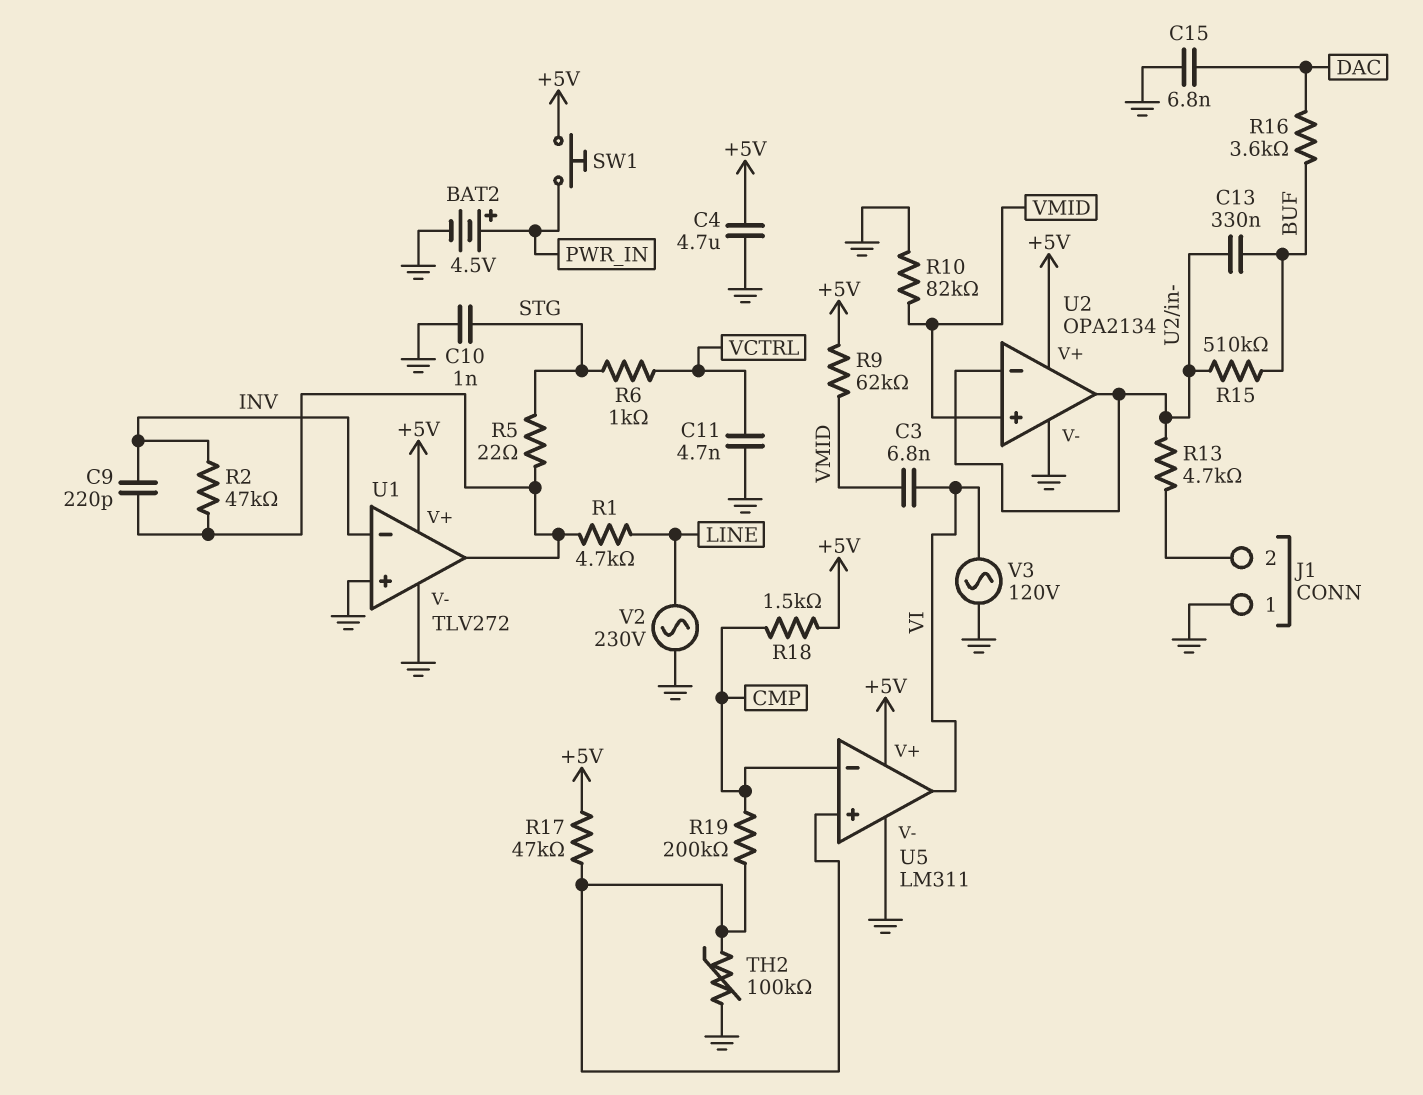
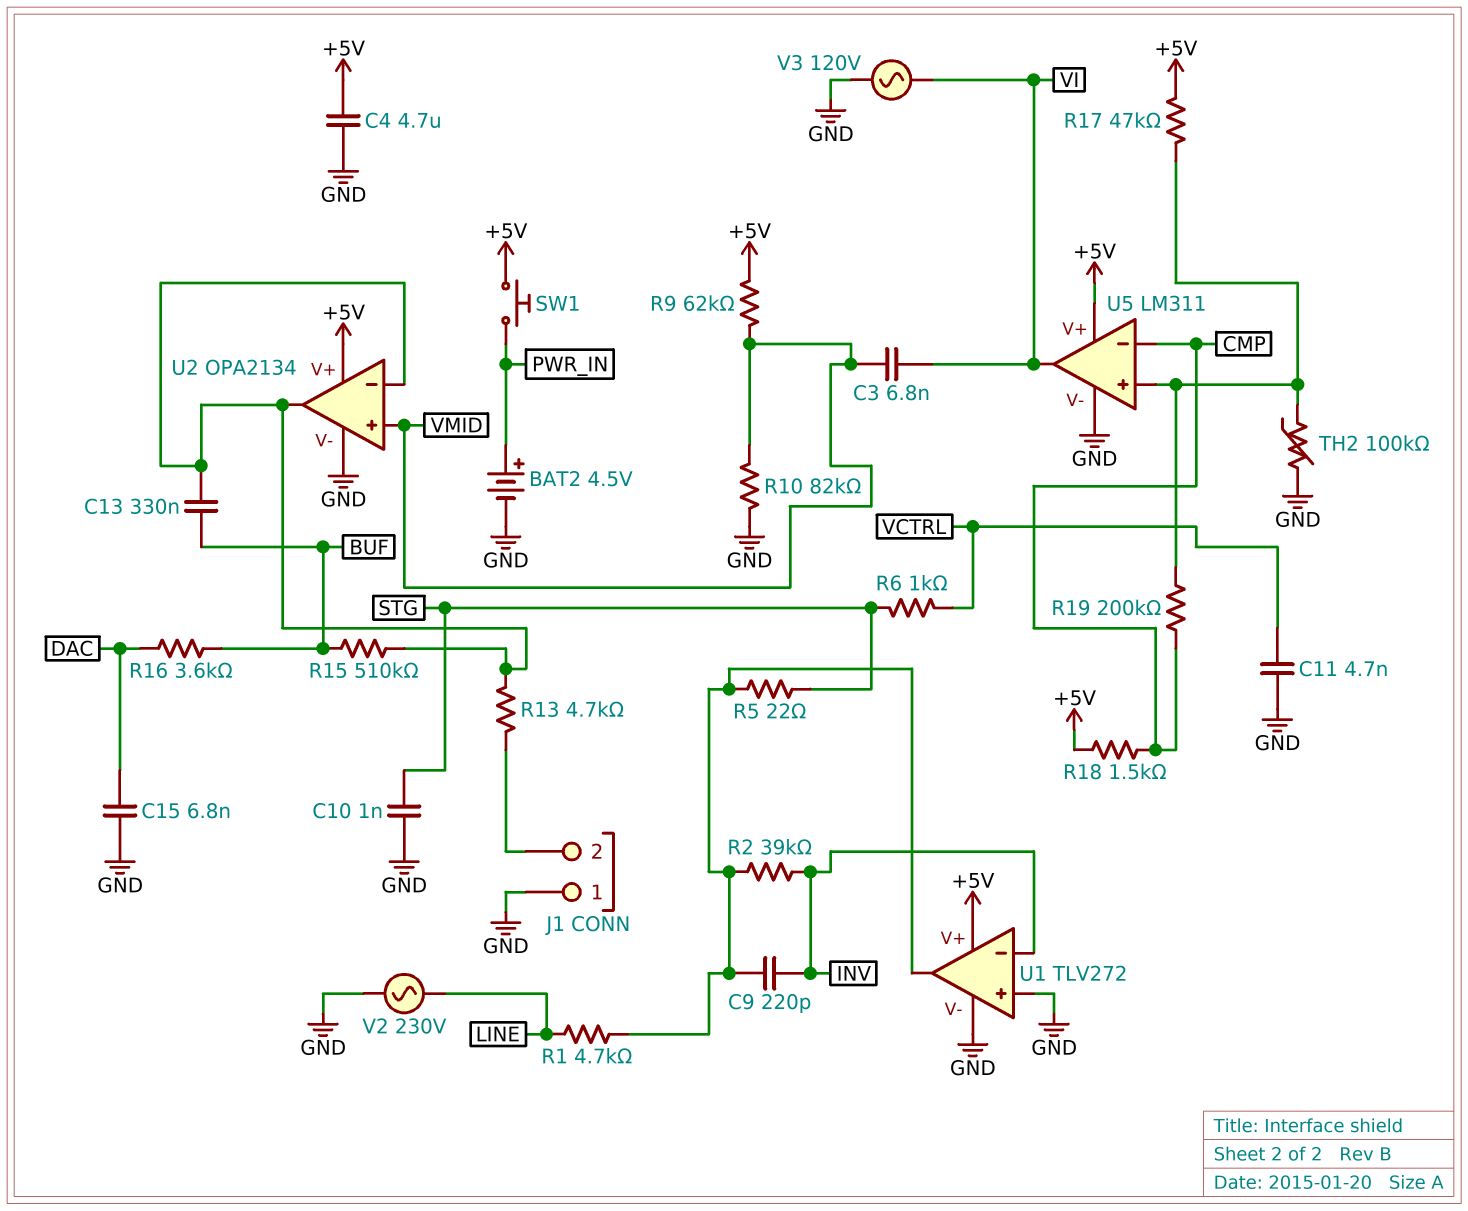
R2: 47k (INV, U1/out) -> 39k (INV, U1/out)

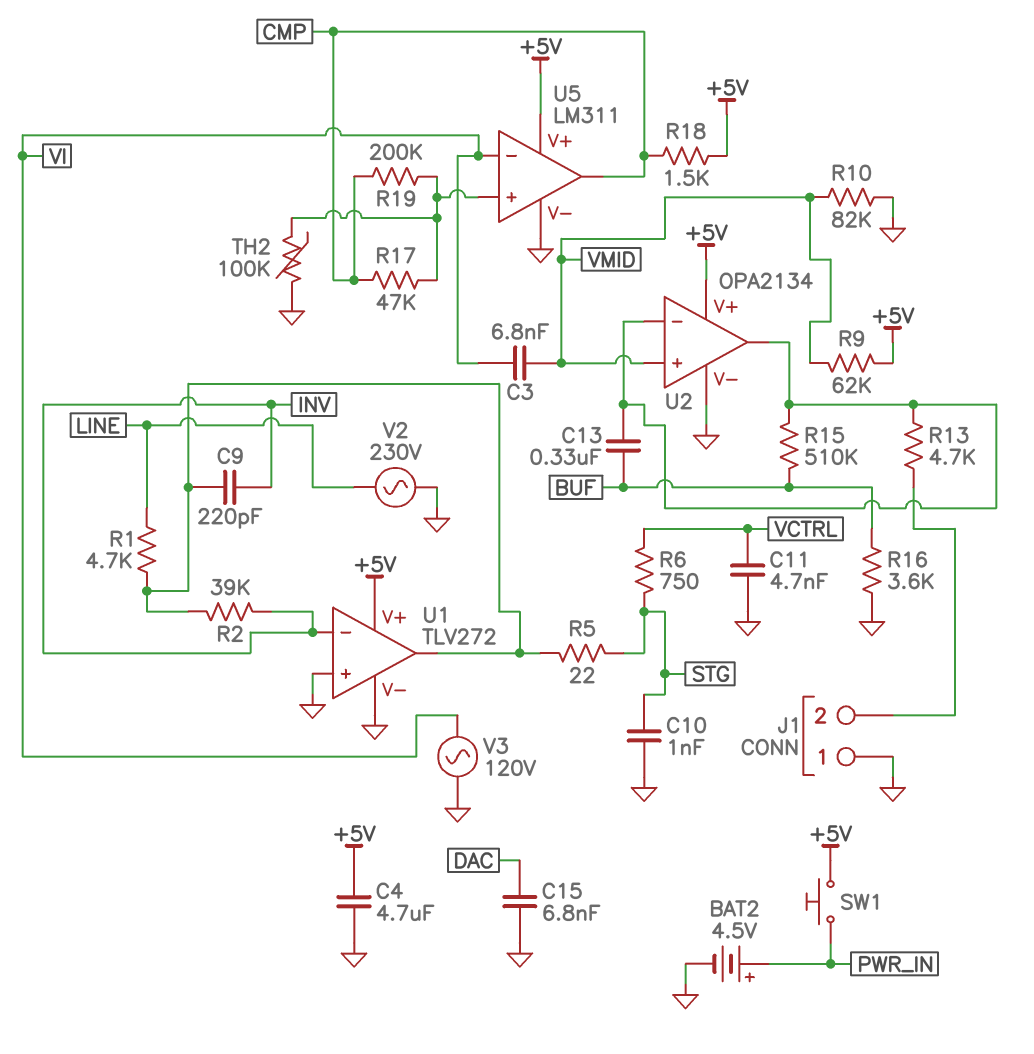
R6: 1k (STG, VCTRL) -> 750 (STG, VCTRL)
R16: 3.6k (BUF, DAC) -> 3.6k (BUF, GND)
R17: 47k (+5V, U5/in+) -> 47k (CMP, U5/in+)
U5 pin in-: CMP -> VI
U5 pin out: VI -> CMP

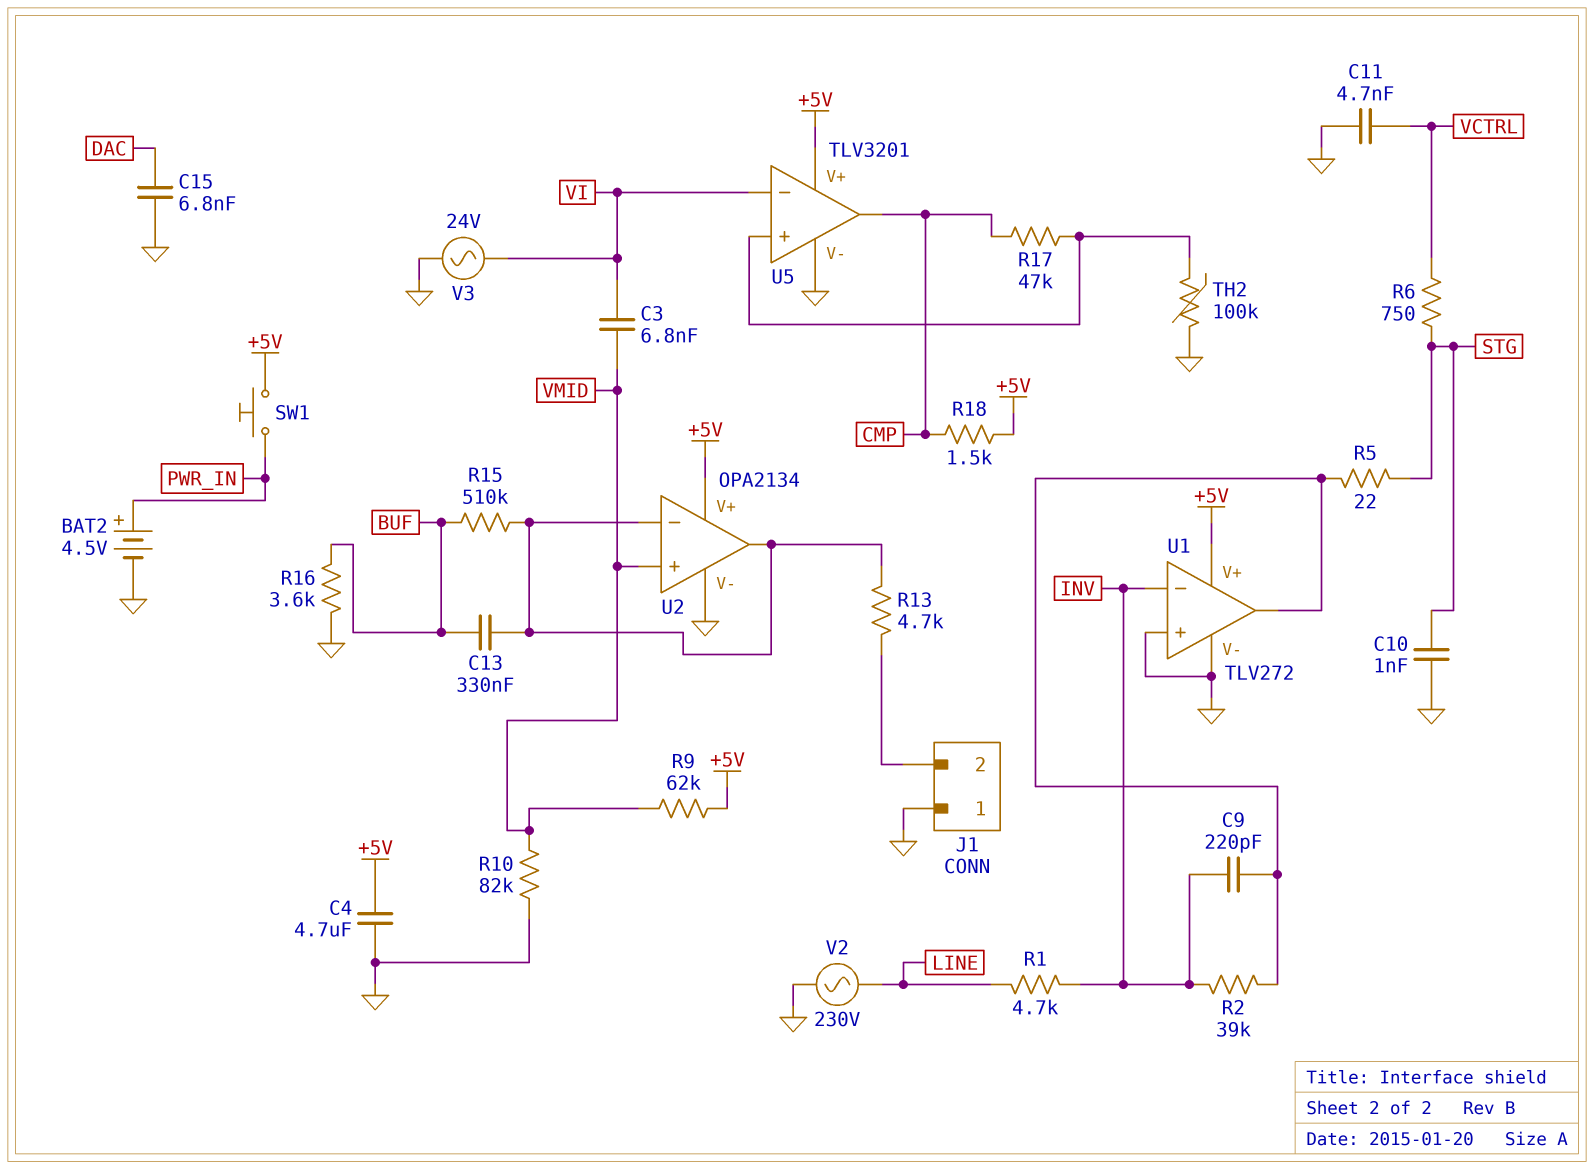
R1: 4.7k (LINE, U1/out) -> 4.7k (INV, LINE)
R19: 200k (CMP, U5/in+) -> none
U5: LM311 -> TLV3201
V3: AC 120V (GND, VI) -> AC 24V (GND, VI)

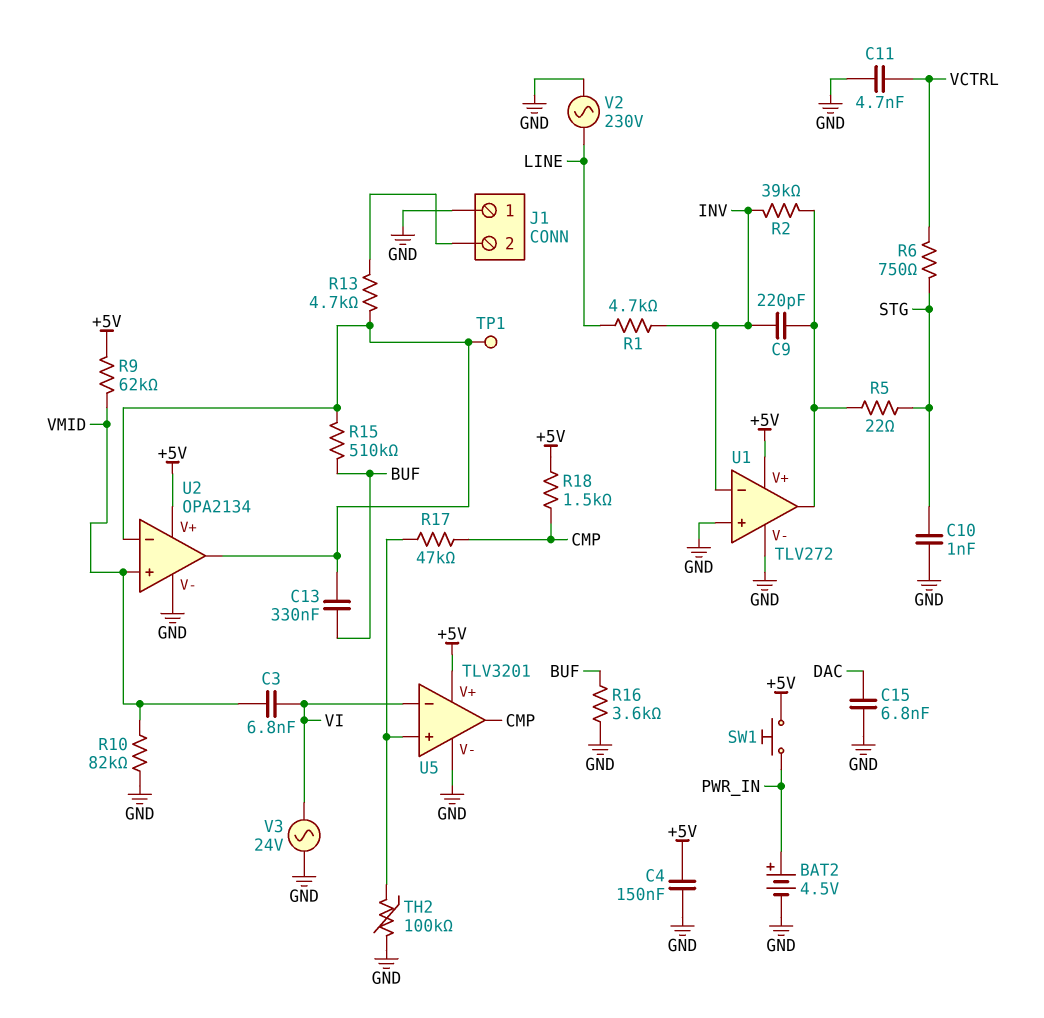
C4: 4.7uF (+5V, GND) -> 150nF (+5V, GND)
TP1: none -> test point (U2/in-)

